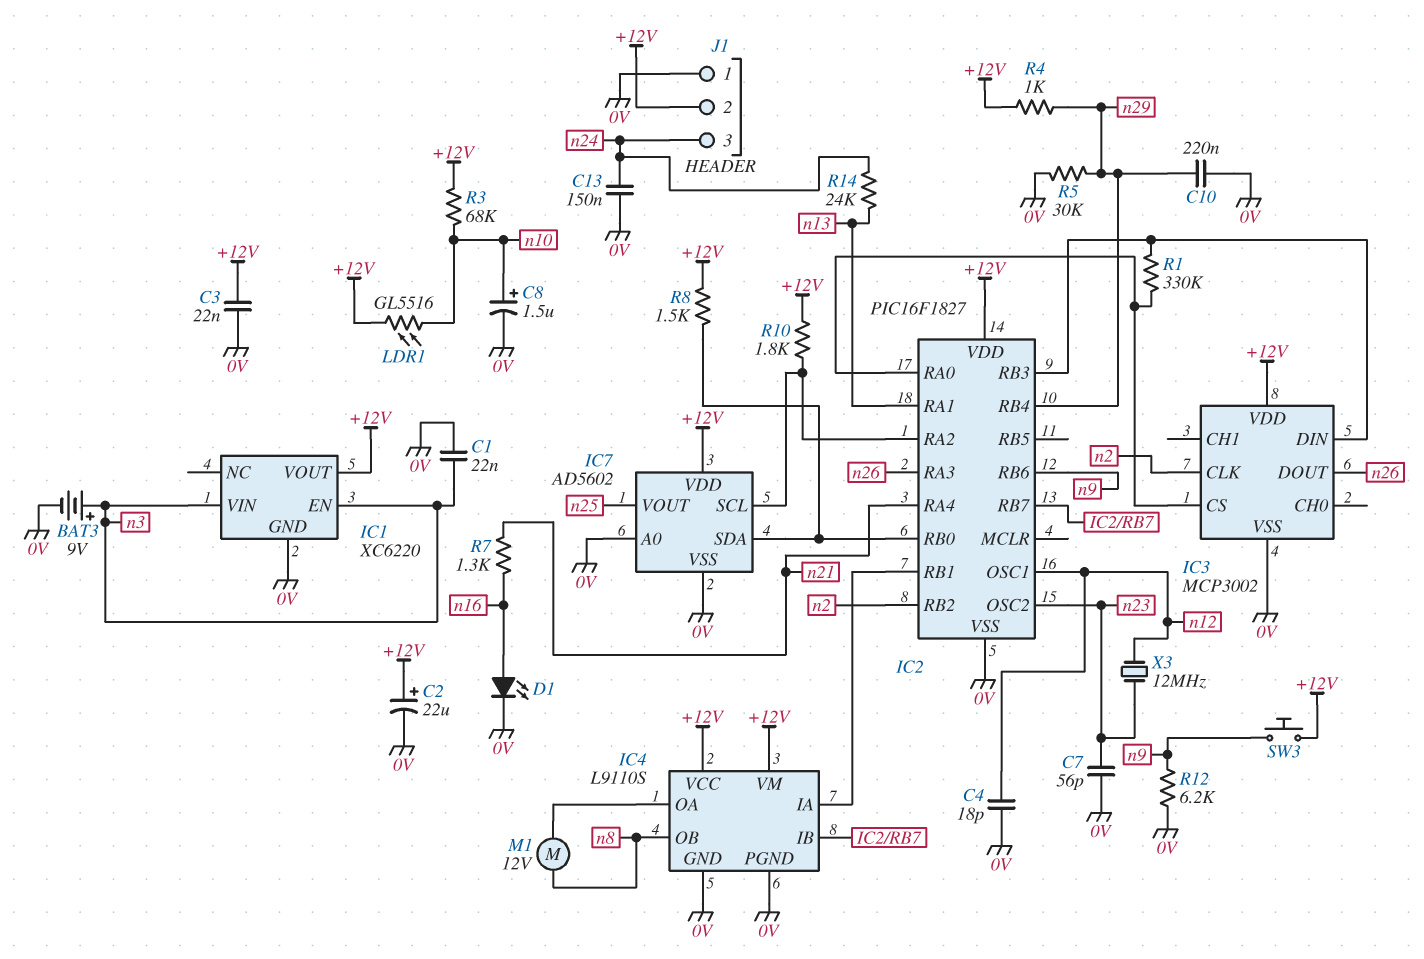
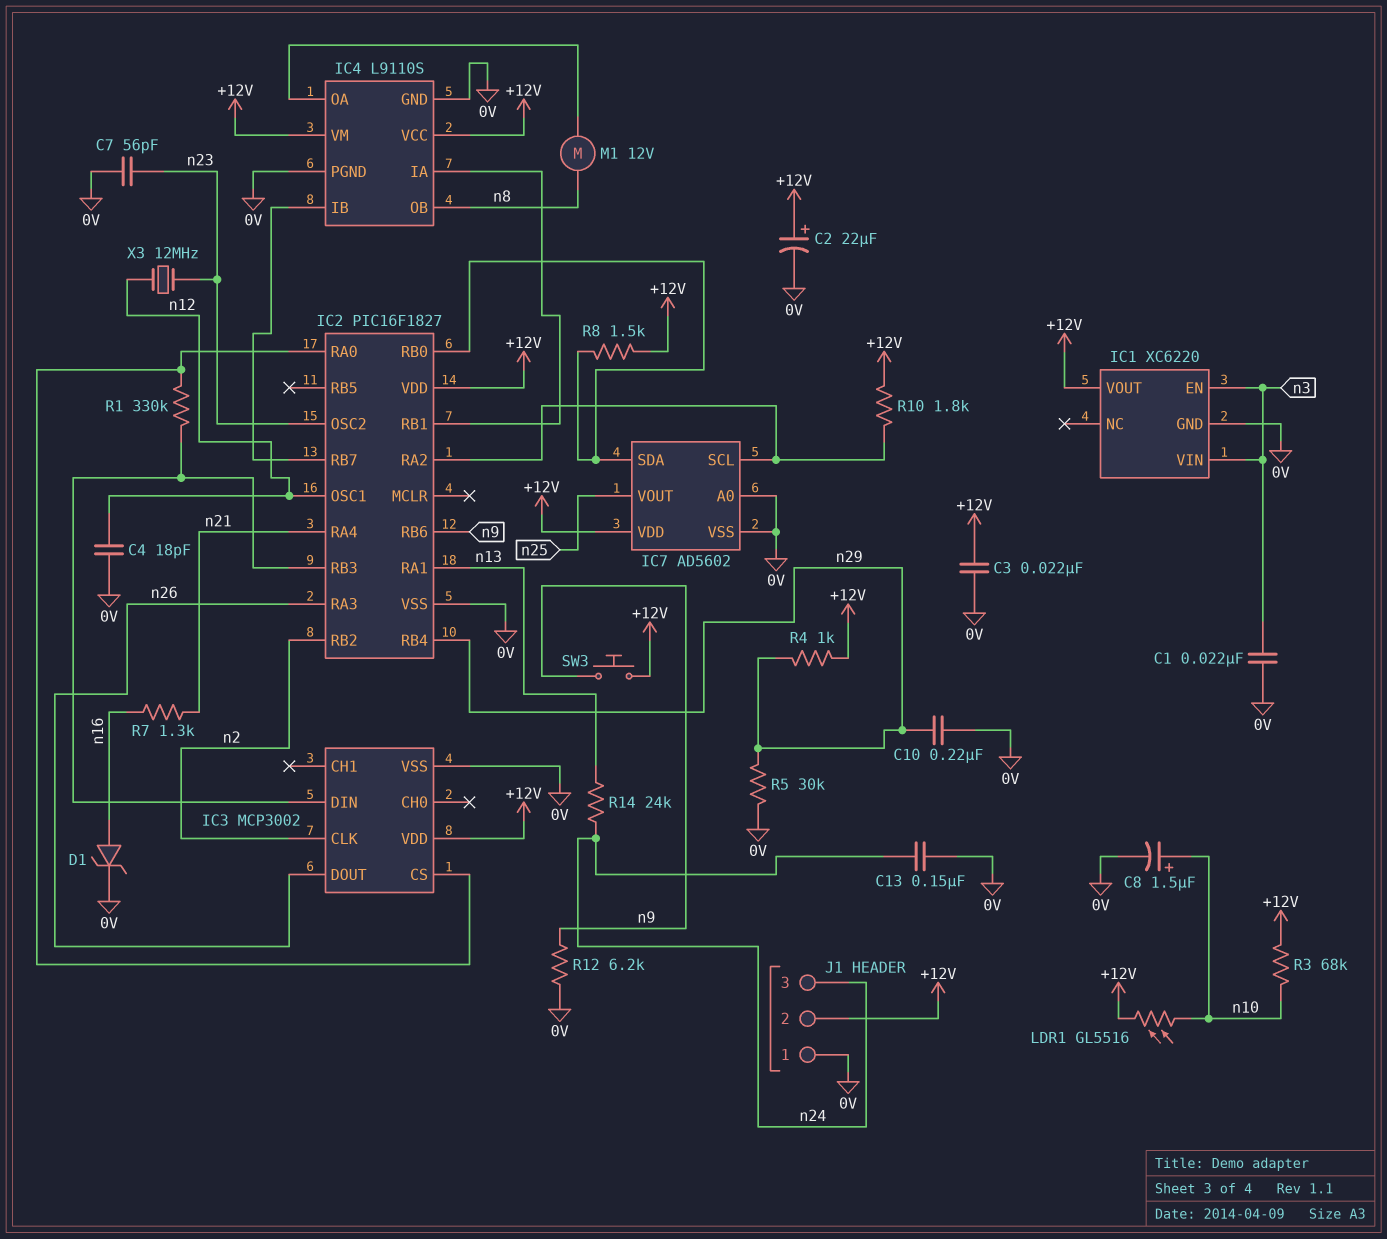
BAT3: 9V (plus n3, minus 0V) -> none
D1: LED (A n16, K 0V) -> zener (A n16, K 0V)

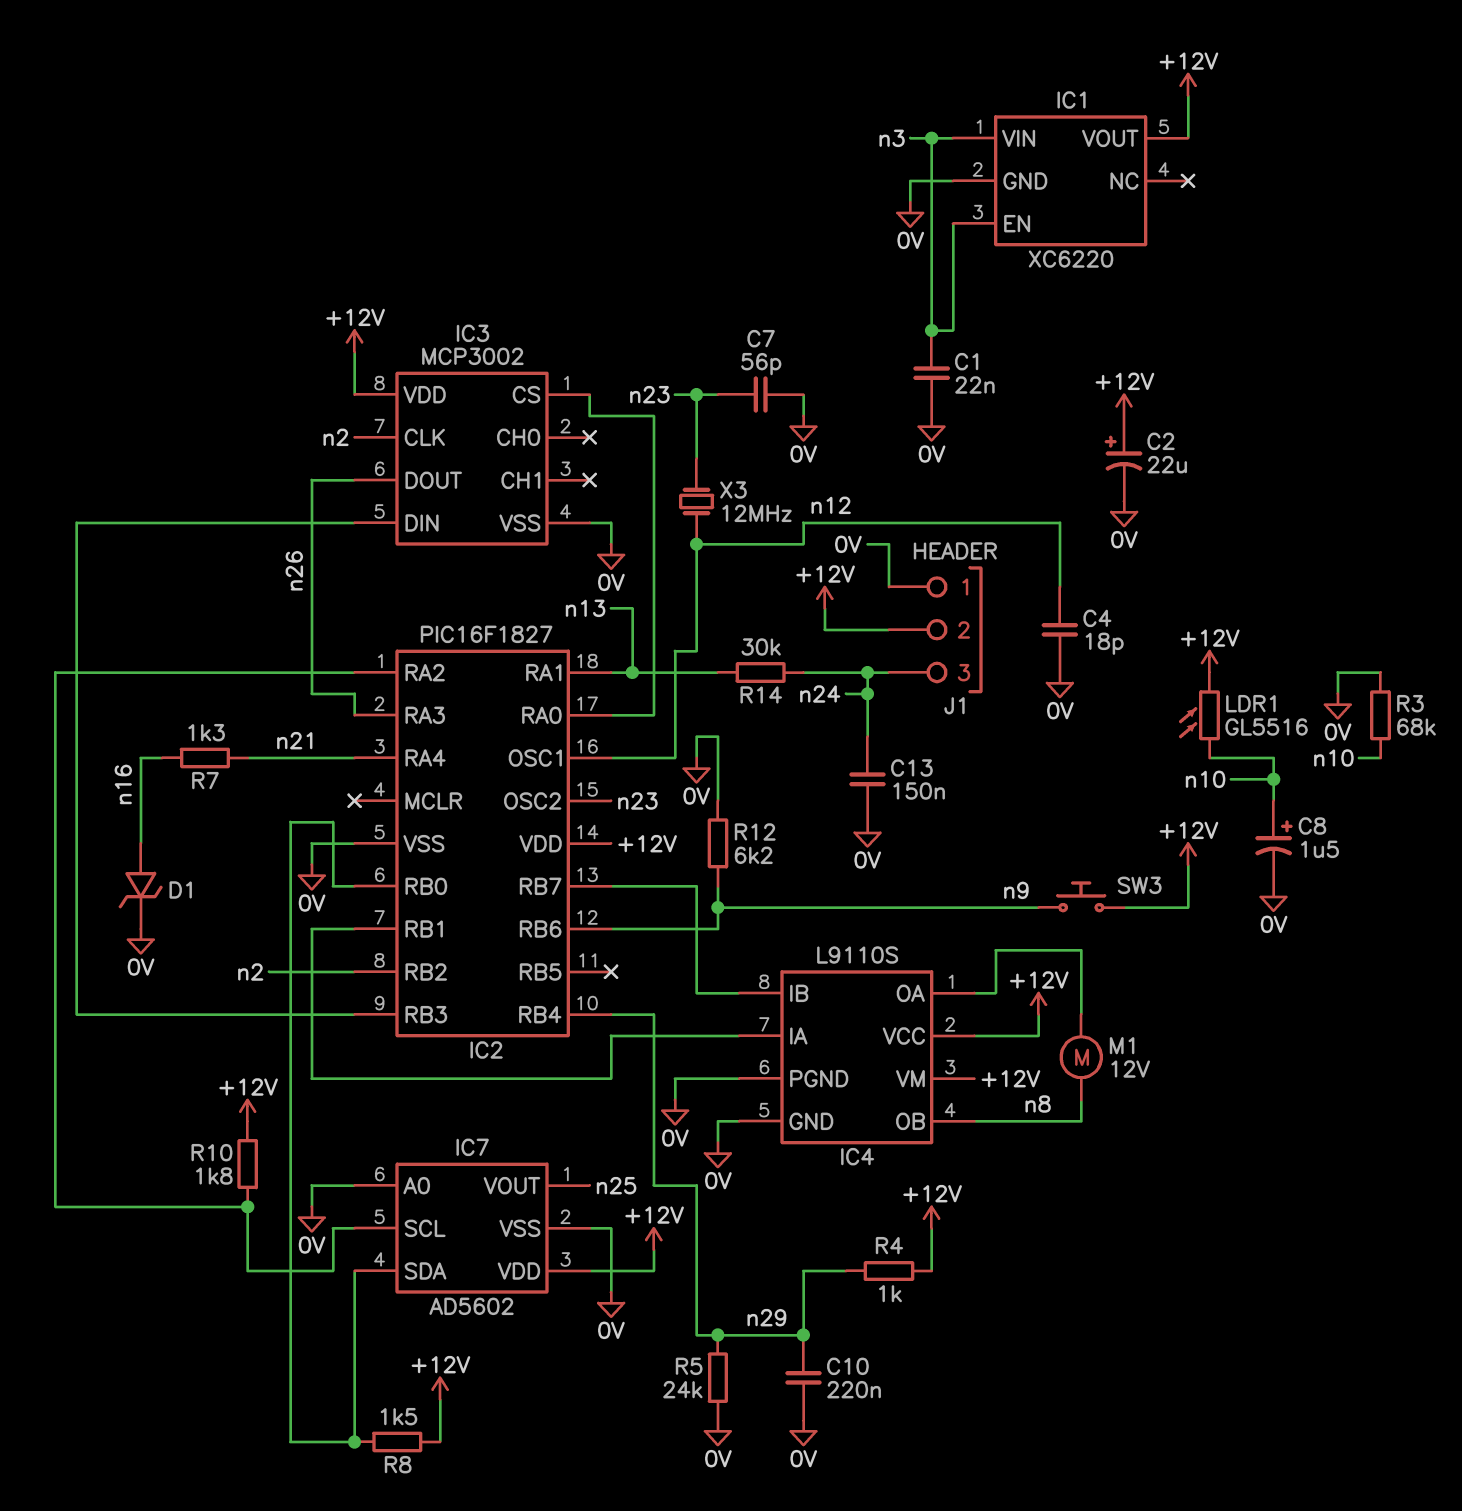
C3: 22nF (+12V, 0V) -> none
R1: 330k (IC2/RA0, IC2/RB3) -> none
R3: 68k (+12V, n10) -> 68k (0V, n10)
R5: 30k (0V, n29) -> 24k (0V, n29)
R14: 24k (n13, n24) -> 30k (n13, n24)

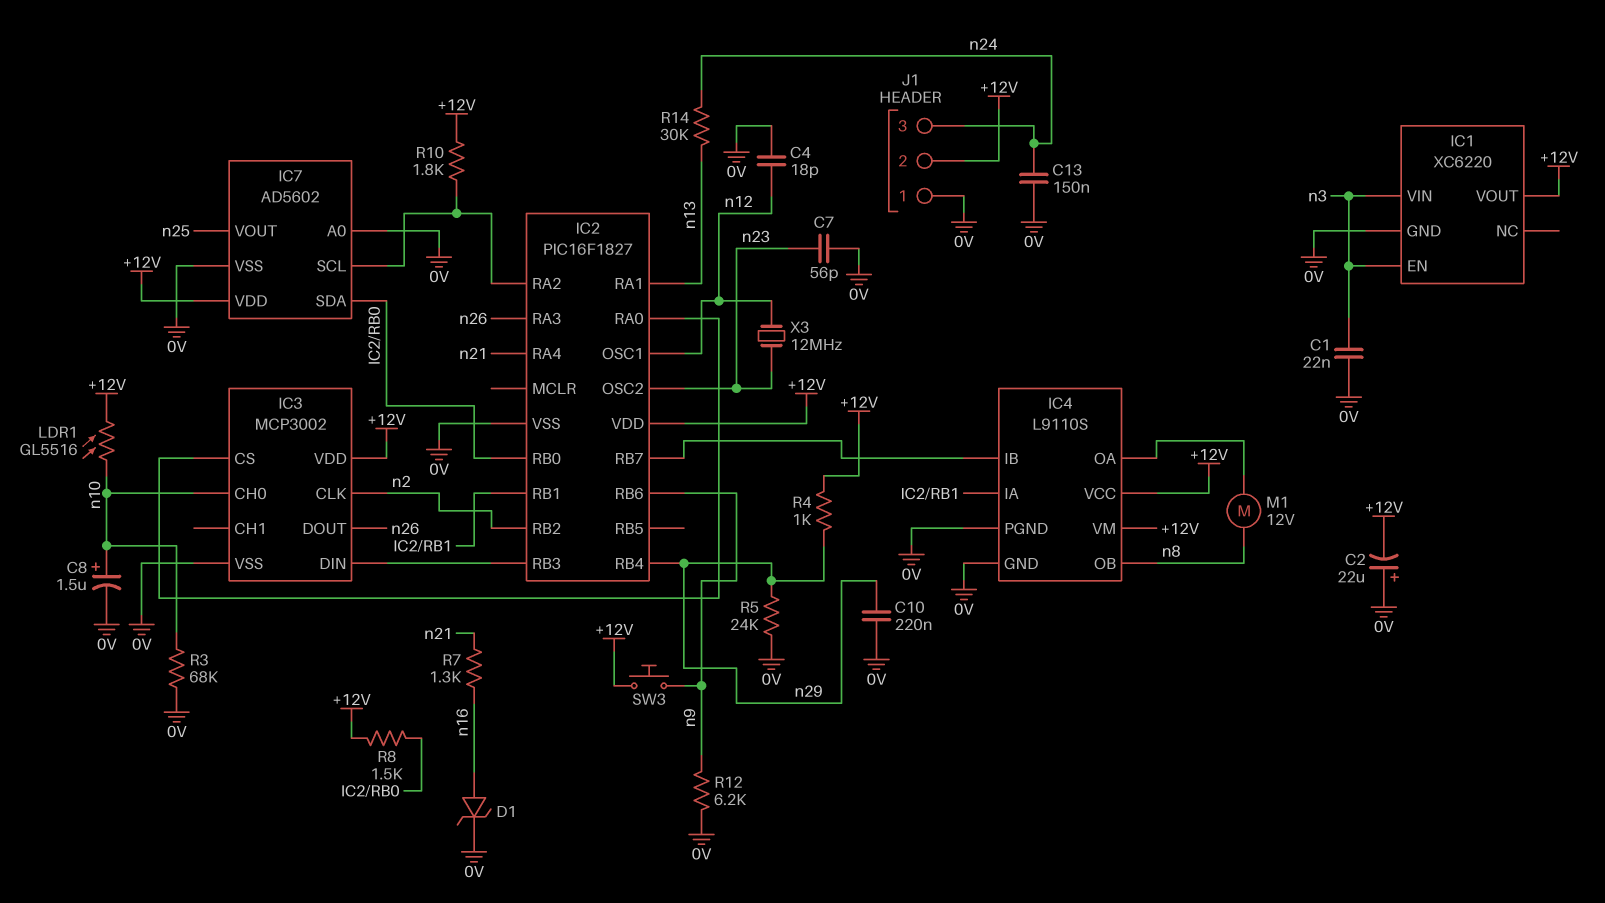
C2: 22uF (plus +12V, minus 0V) -> 22uF (plus 0V, minus +12V)
IC3 pin CH0: none -> n10

